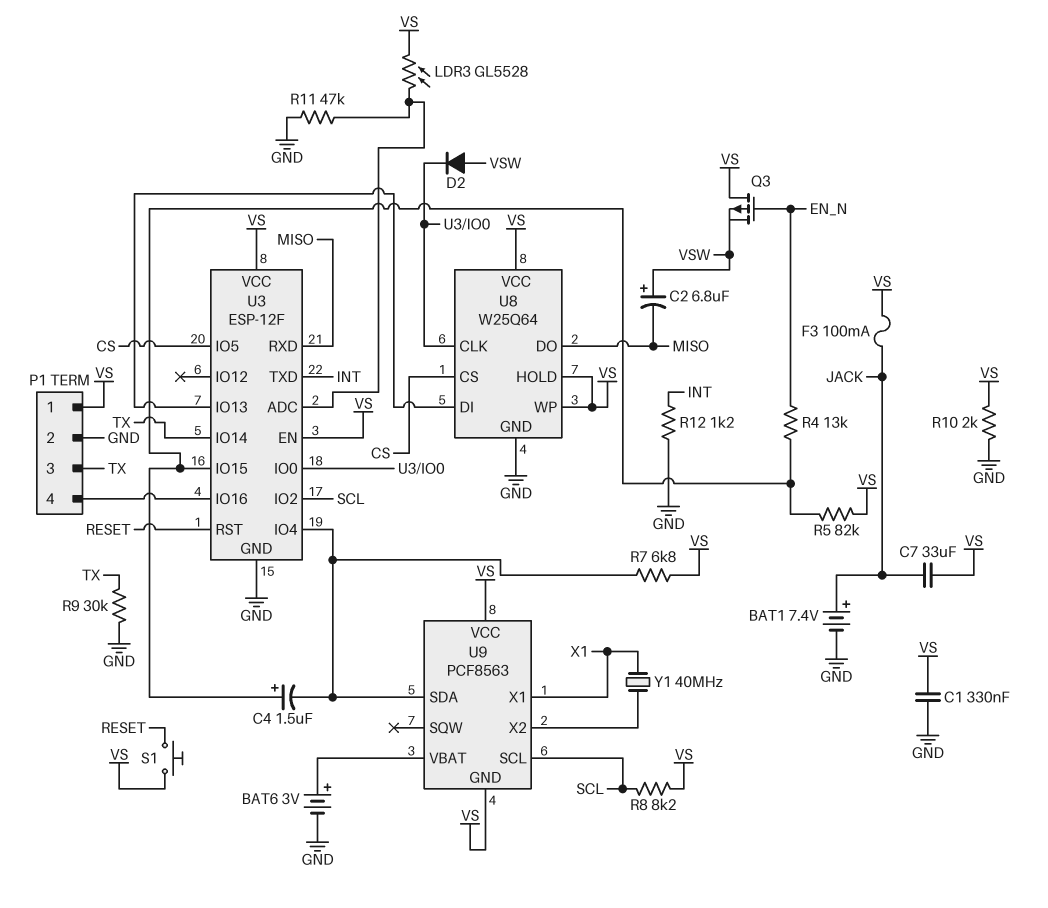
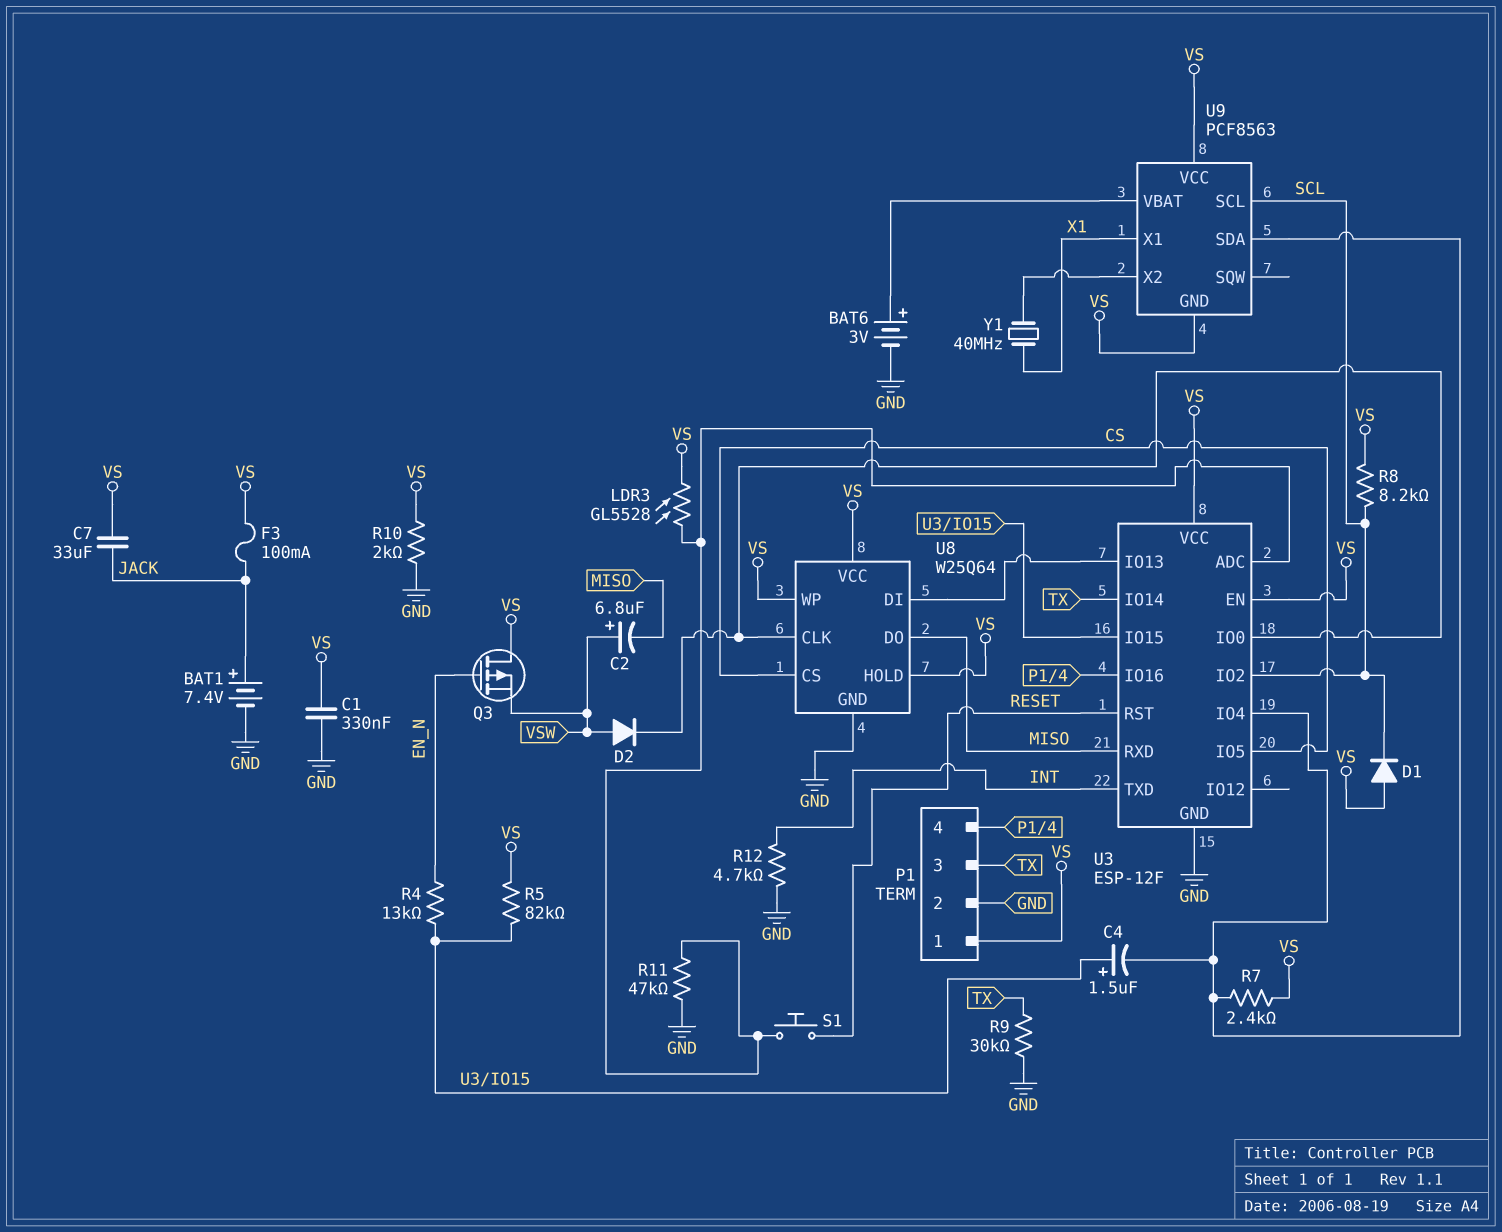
D1: none -> diode (A VS, K SCL)
R7: 6.8k (U3/IO4, VS) -> 2.4k (U3/IO4, VS)
R12: 1.2k (GND, INT) -> 4.7k (GND, INT)
S1: button (RESET, VS) -> button (RESET, U3/ADC)

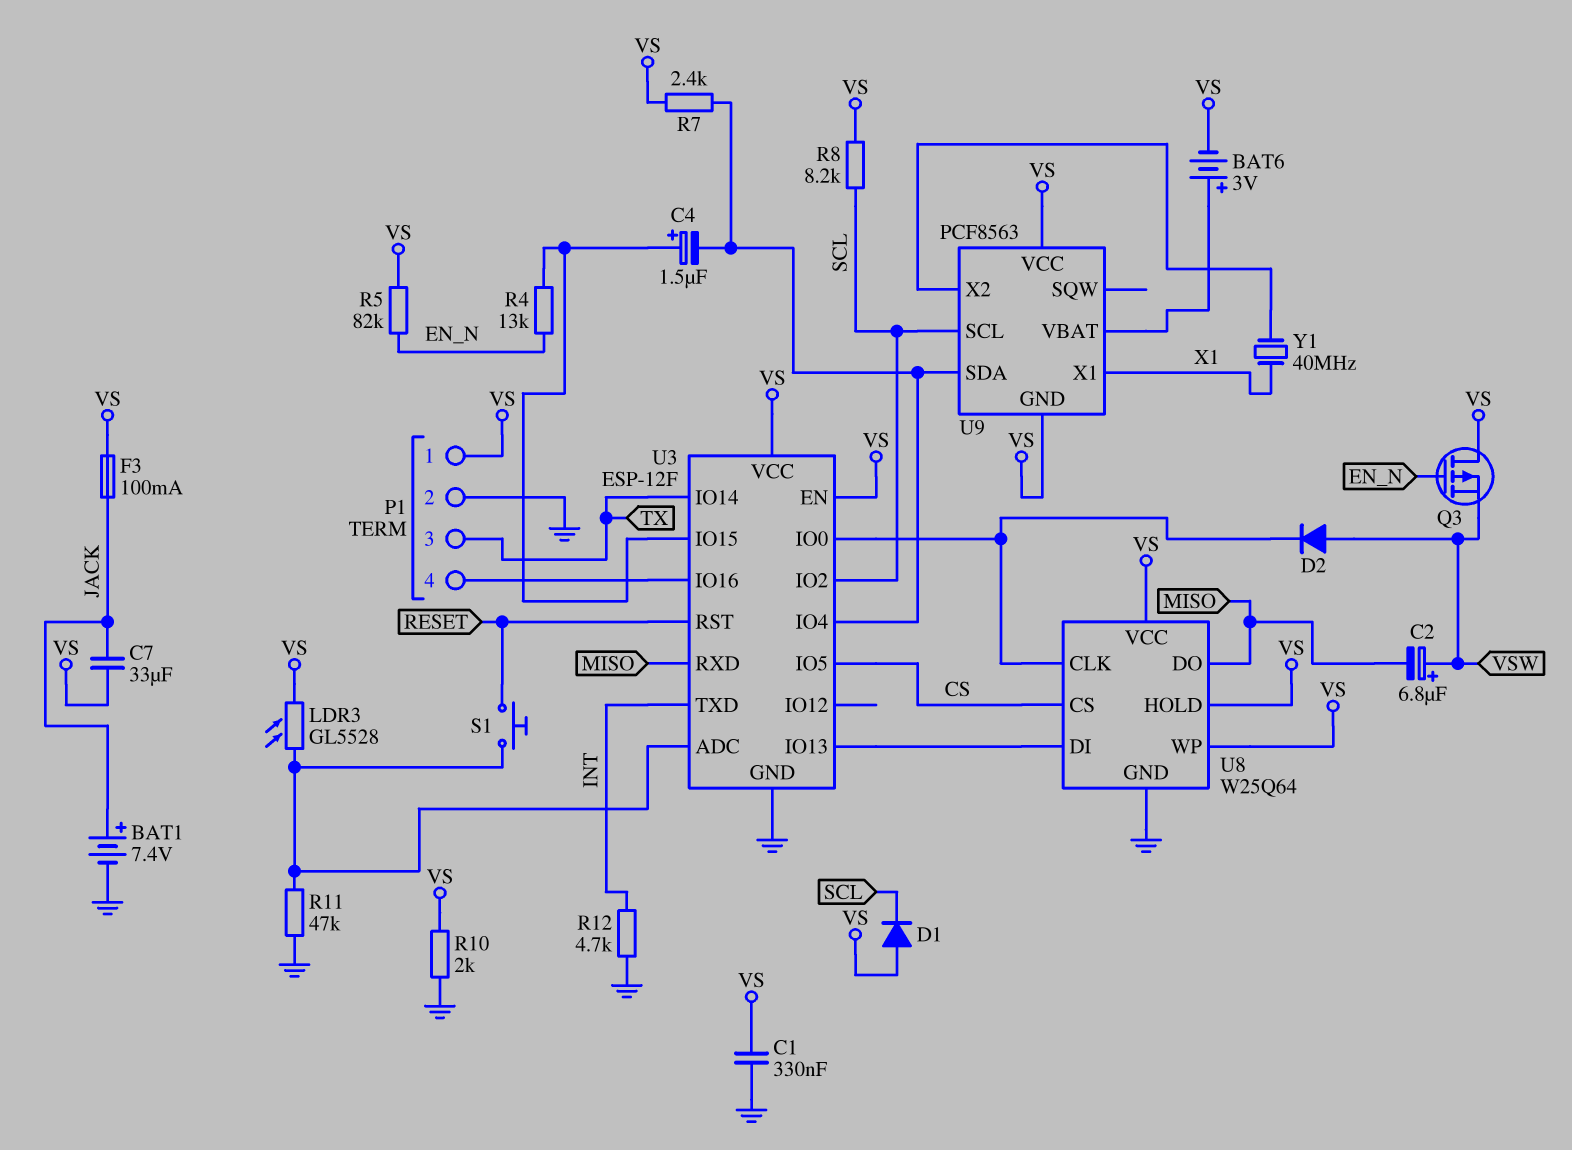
BAT6: 3V (plus U9/VBAT, minus GND) -> 3V (plus U9/VBAT, minus VS)
R5: 82k (U3/IO15, VS) -> 82k (EN_N, VS)
R9: 30k (GND, TX) -> none

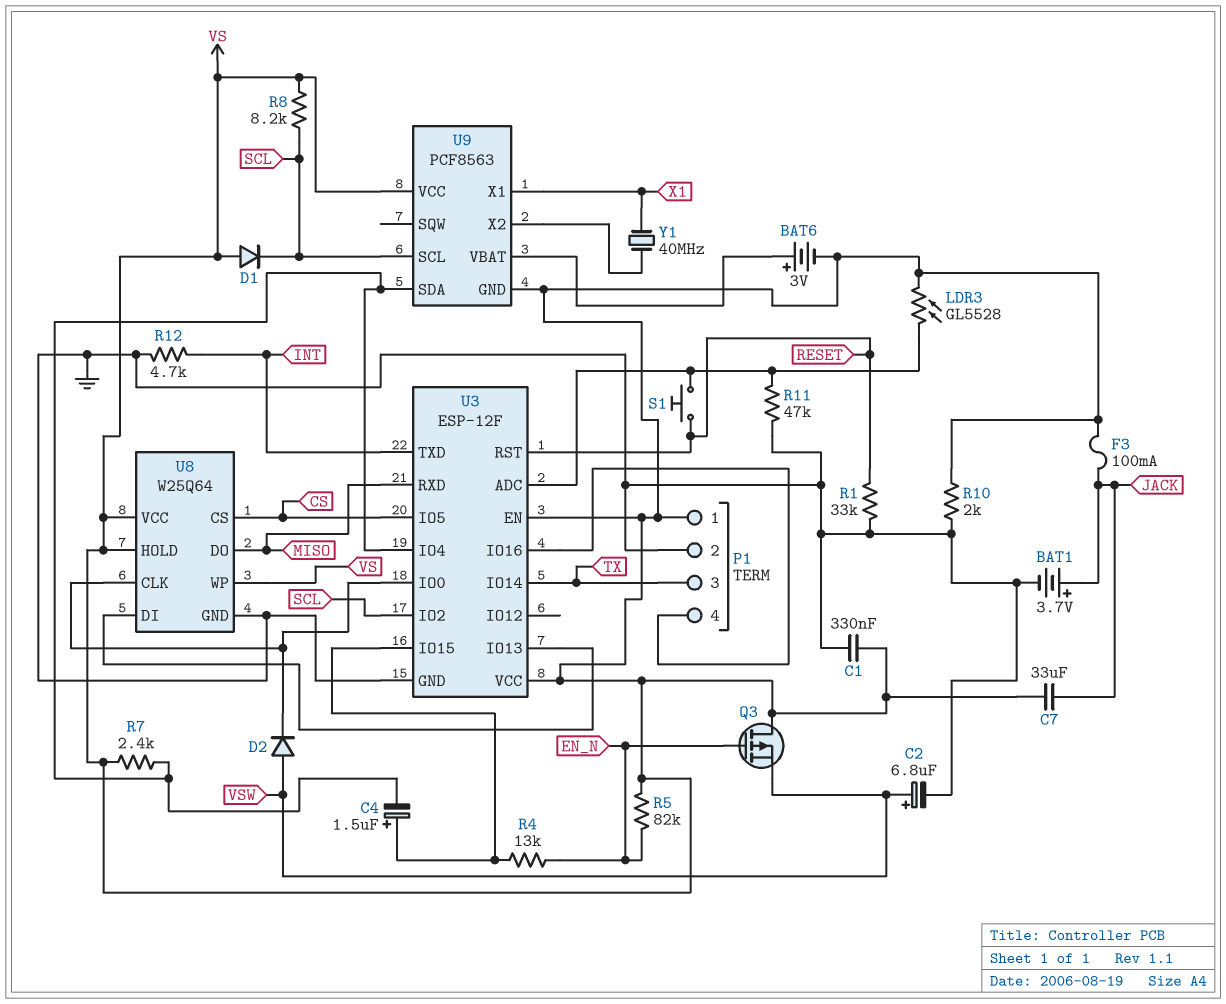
BAT1: 7.4V (plus JACK, minus GND) -> 3.7V (plus JACK, minus GND)
C2: 6.8uF (plus VSW, minus MISO) -> 6.8uF (plus VSW, minus GND)
R1: none -> 33k (GND, RESET)

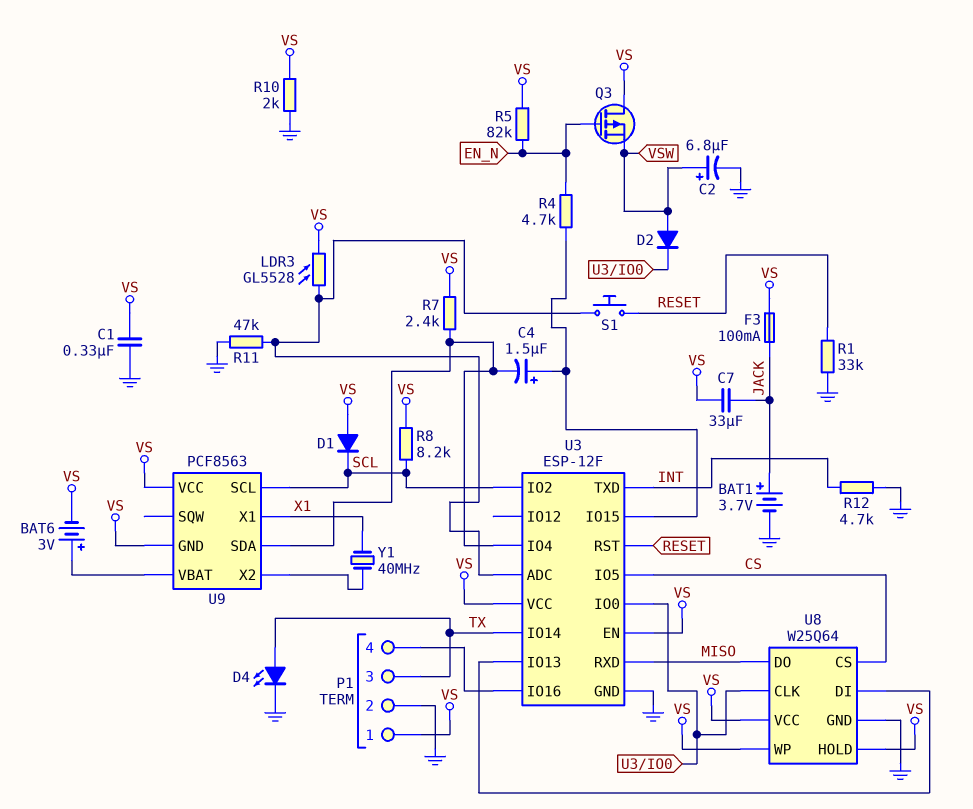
D4: none -> LED (A TX, K GND)
R4: 13k (EN_N, U3/IO15) -> 4.7k (EN_N, U3/IO15)

